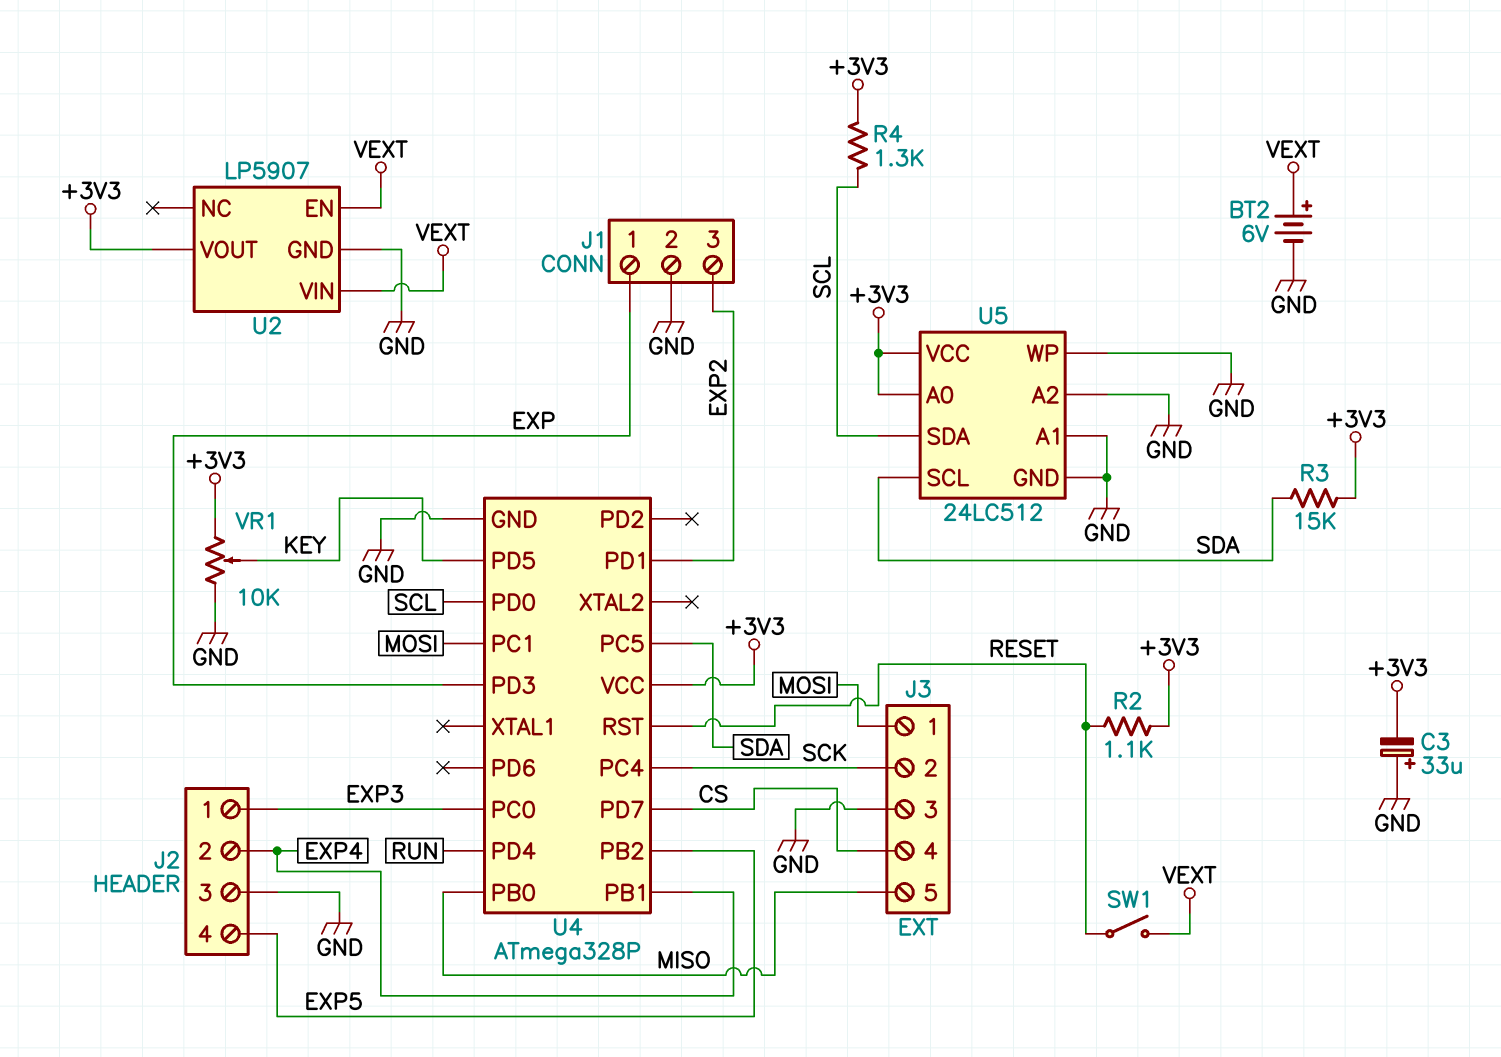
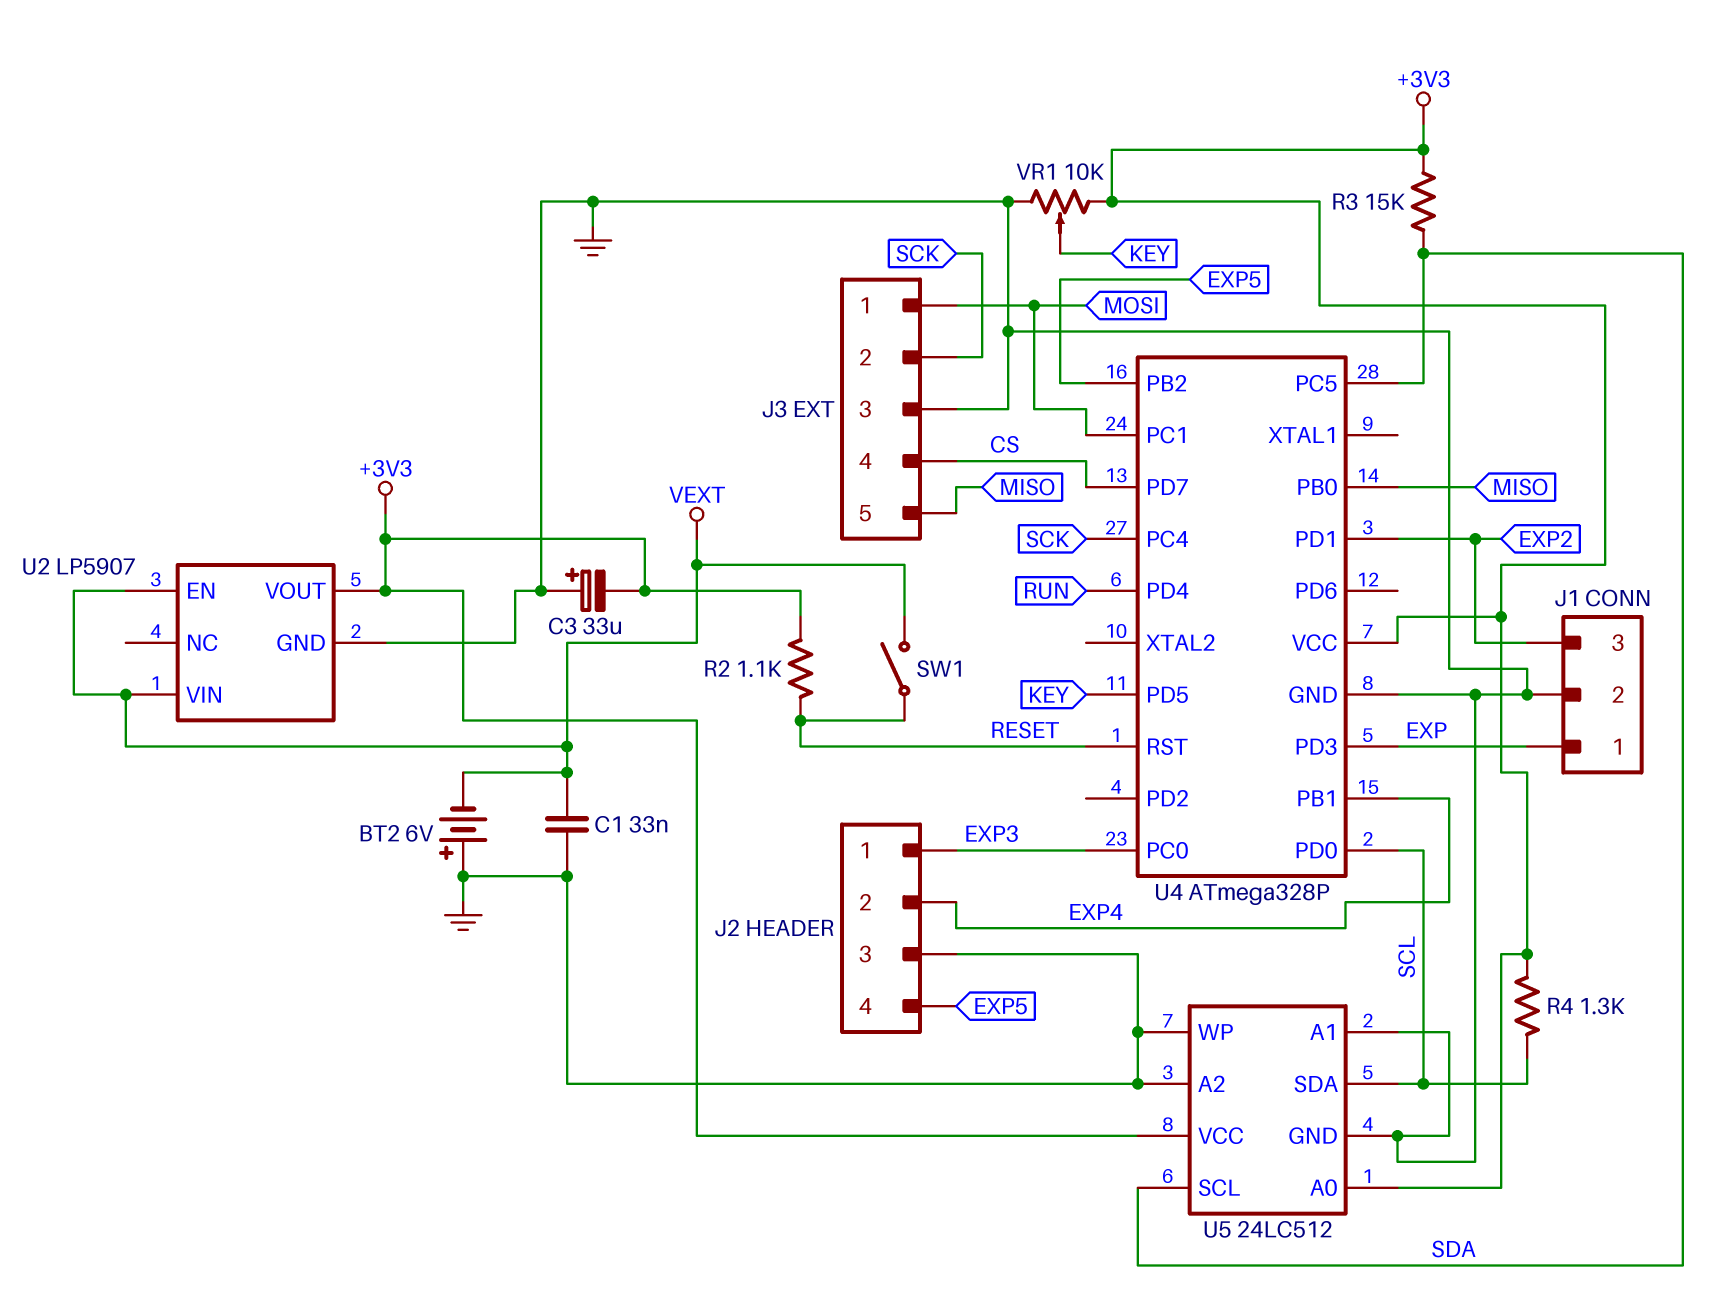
BT2: 6V (plus VEXT, minus GND) -> 6V (plus GND, minus VEXT)
C1: none -> 33nF (GND, VEXT)

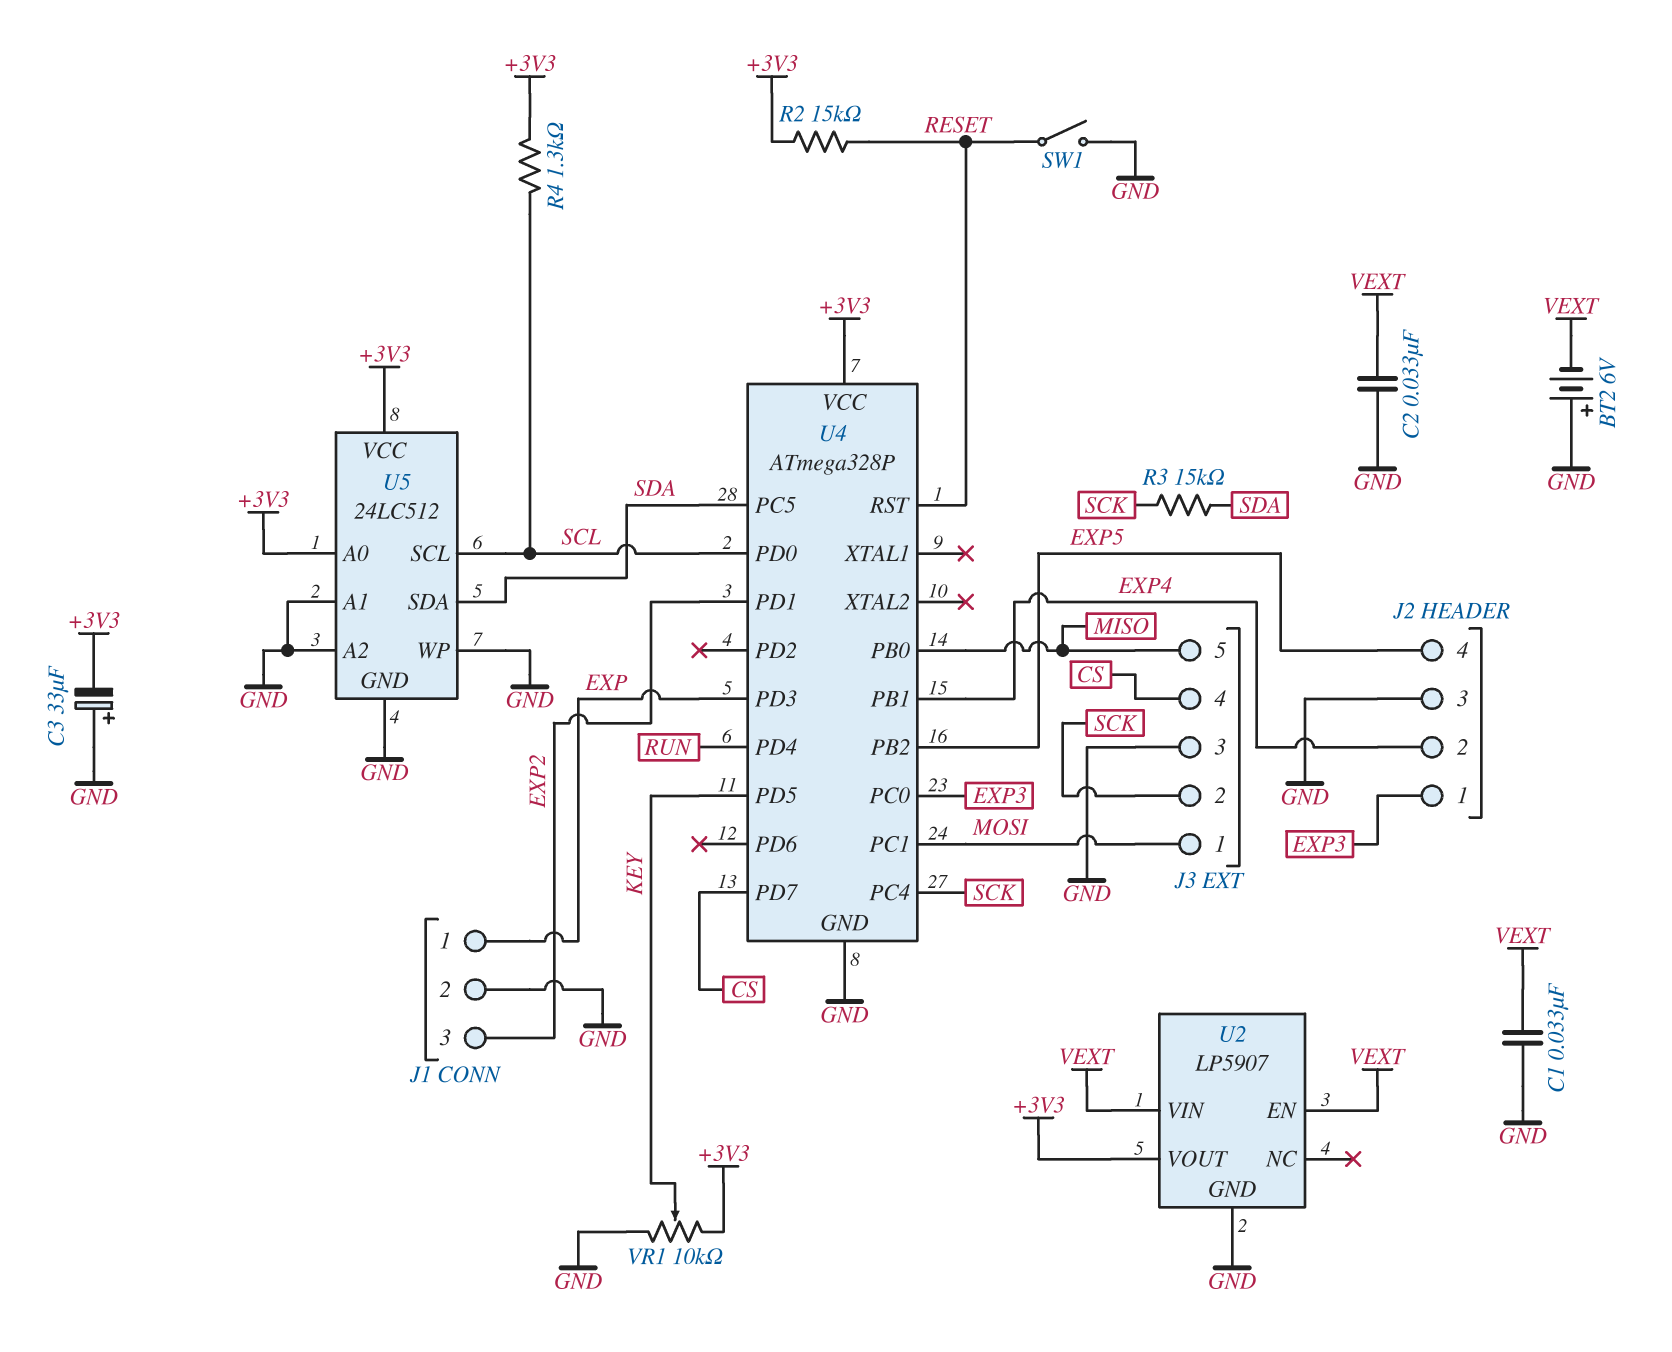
C2: none -> 33nF (GND, VEXT)
R2: 1.1k (+3V3, RESET) -> 15k (+3V3, RESET)
R3: 15k (+3V3, SDA) -> 15k (SCK, SDA)
SW1: switch (RESET, VEXT) -> switch (GND, RESET)
U5 pin SCL: SDA -> SCL
U5 pin SDA: SCL -> SDA

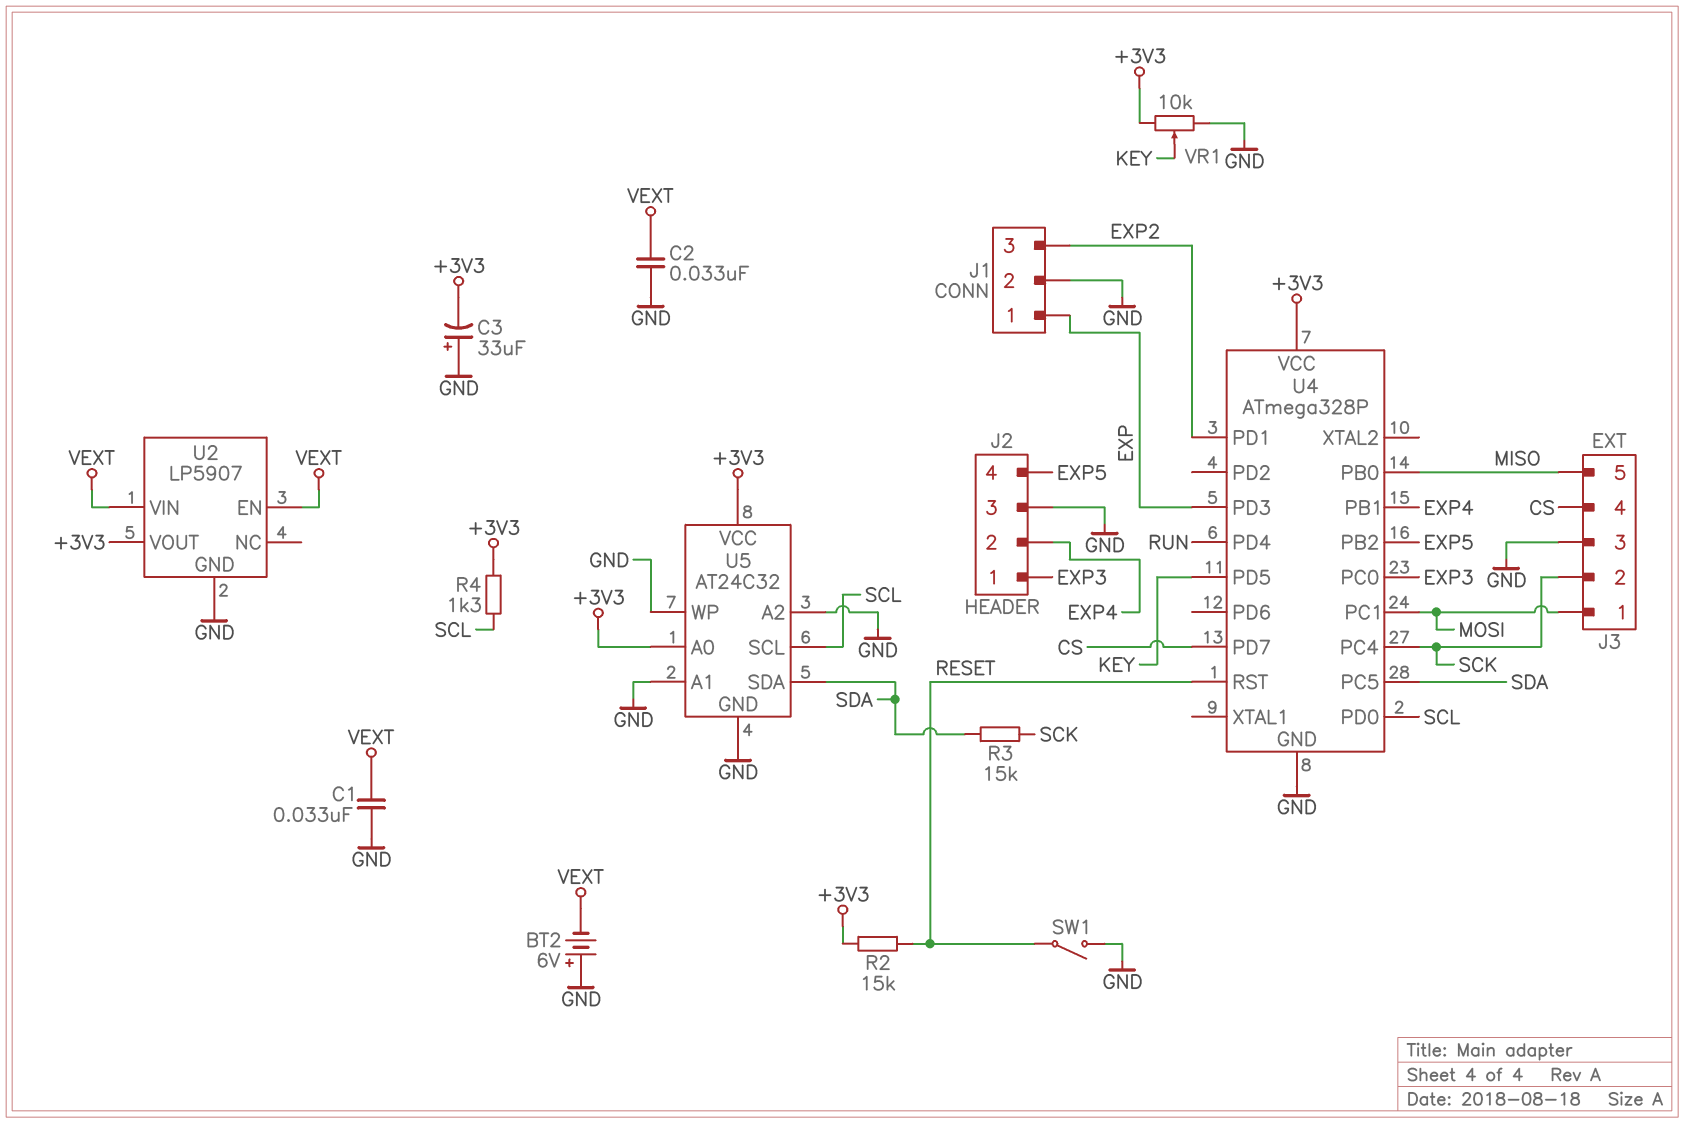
U5: 24LC512 -> AT24C32

